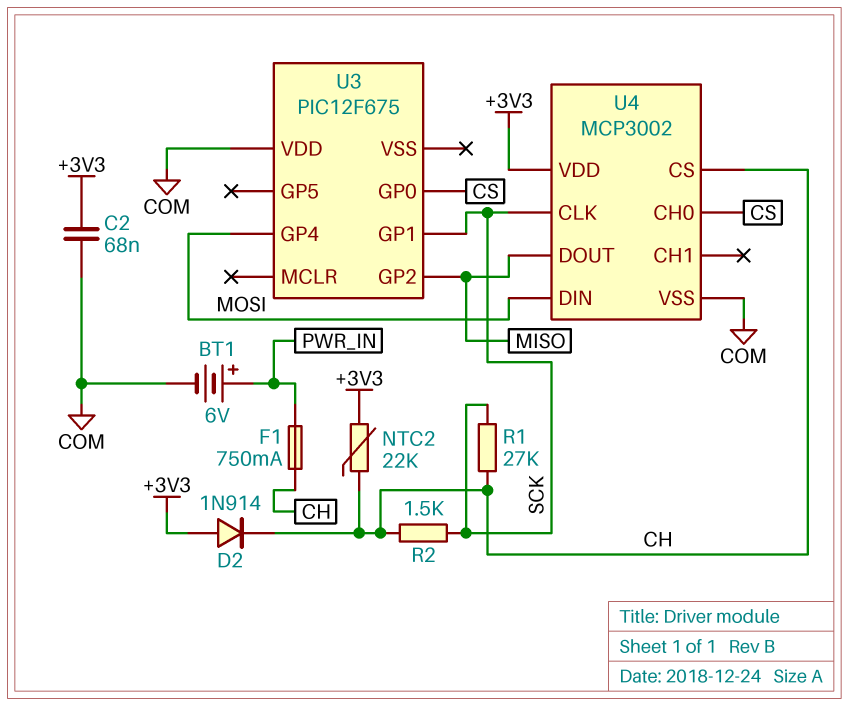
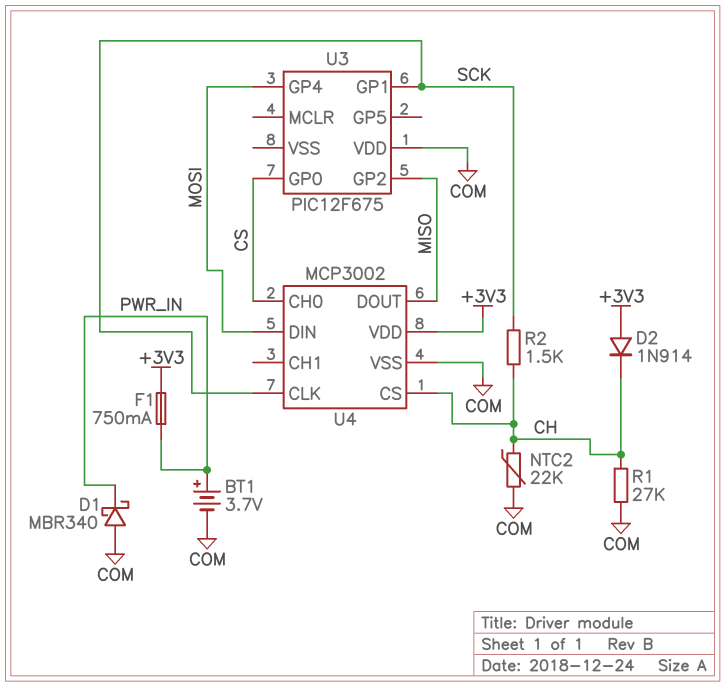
BT1: 6V (plus PWR_IN, minus COM) -> 3.7V (plus PWR_IN, minus COM)
C2: 68nF (+3V3, COM) -> none
D1: none -> schottky MBR340 (A COM, K PWR_IN)
F1: 750mA (CH, PWR_IN) -> 750mA (+3V3, PWR_IN)
NTC2: 22k (+3V3, CH) -> 22k (CH, COM)
R1: 27k (CH, SCK) -> 27k (CH, COM)

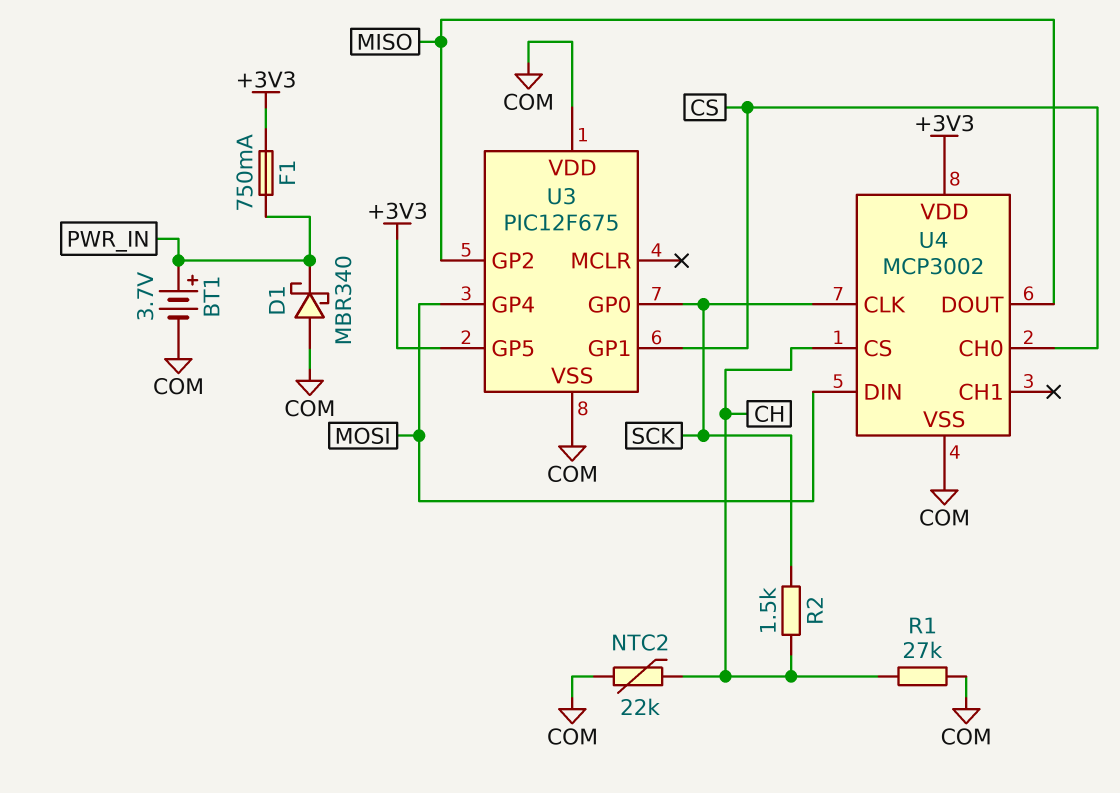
D2: diode 1N914 (A +3V3, K CH) -> none
U3 pin GP0: CS -> SCK
U3 pin GP1: SCK -> CS
U3 pin GP5: none -> +3V3
U3 pin VSS: none -> COM

